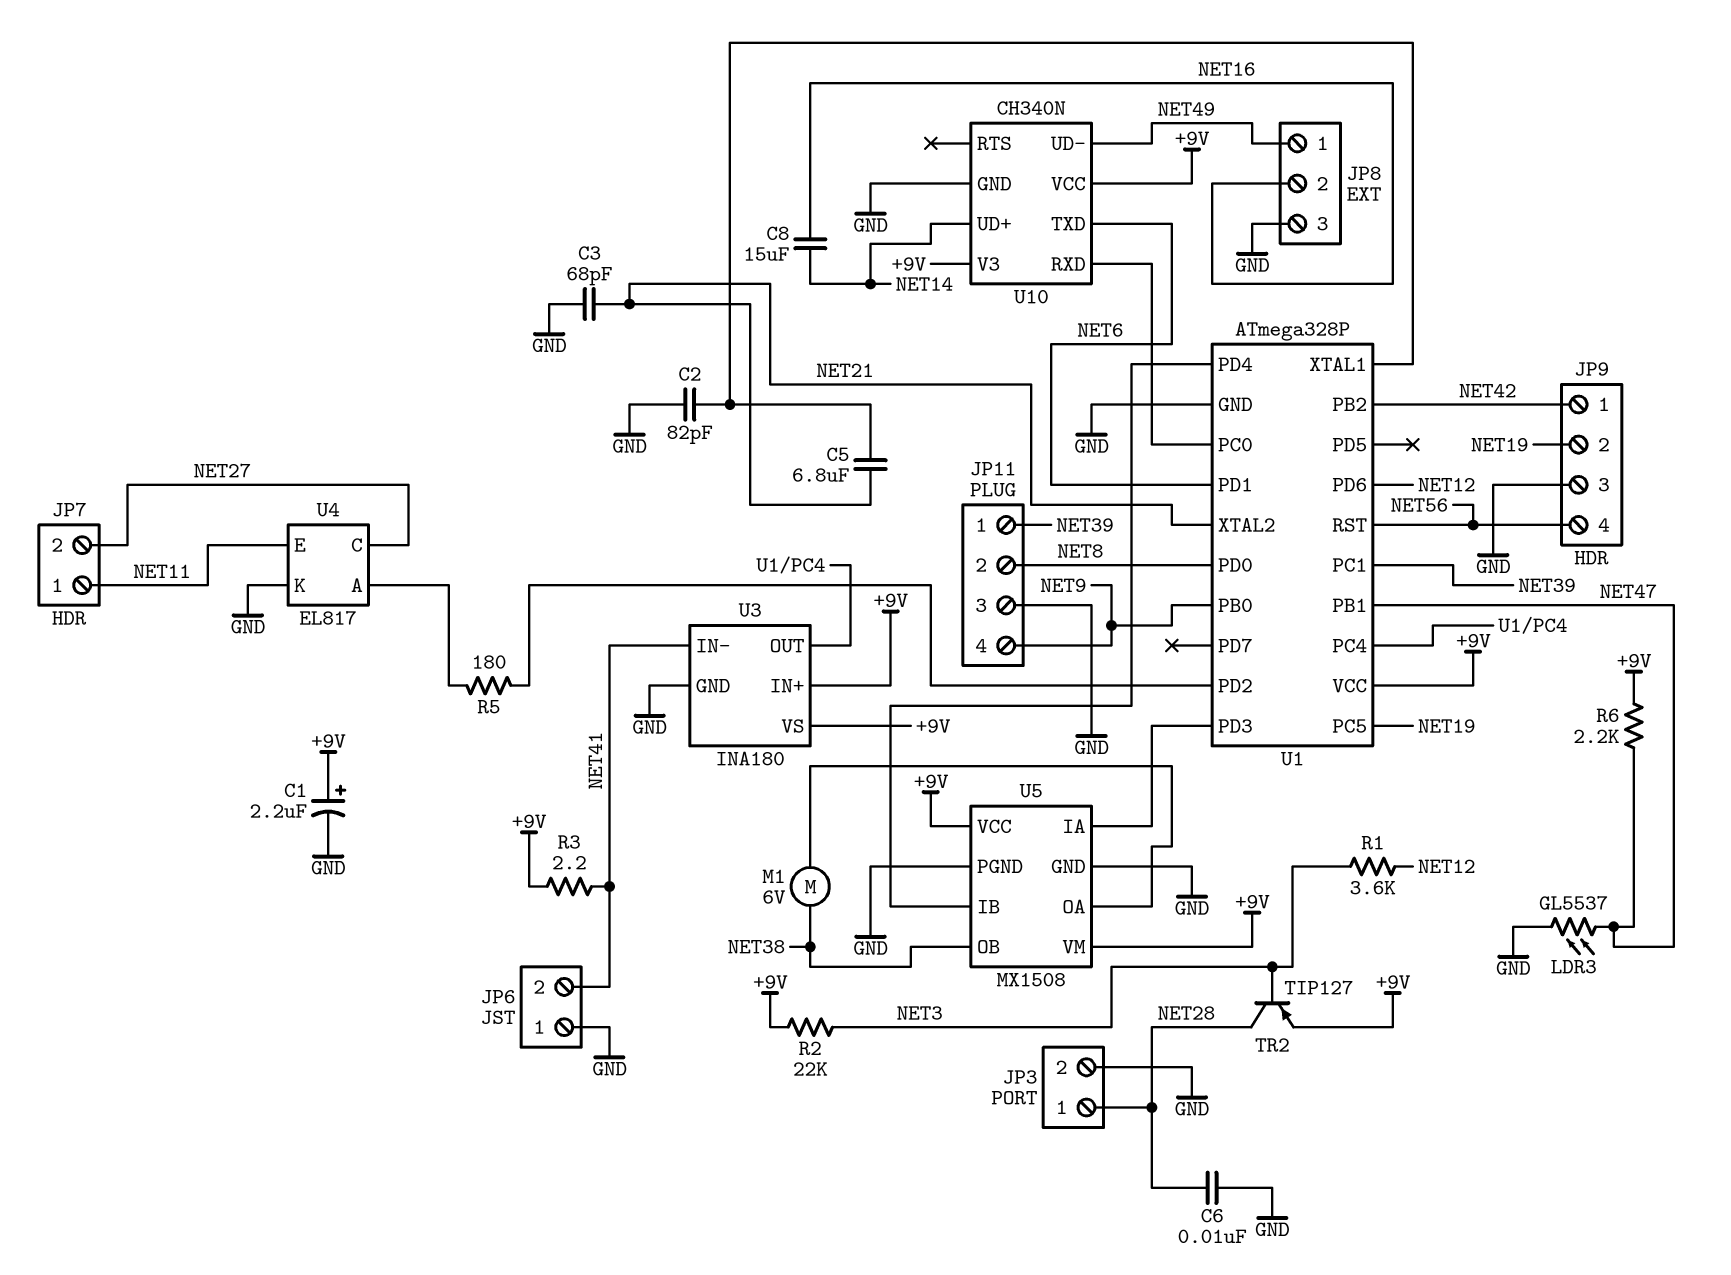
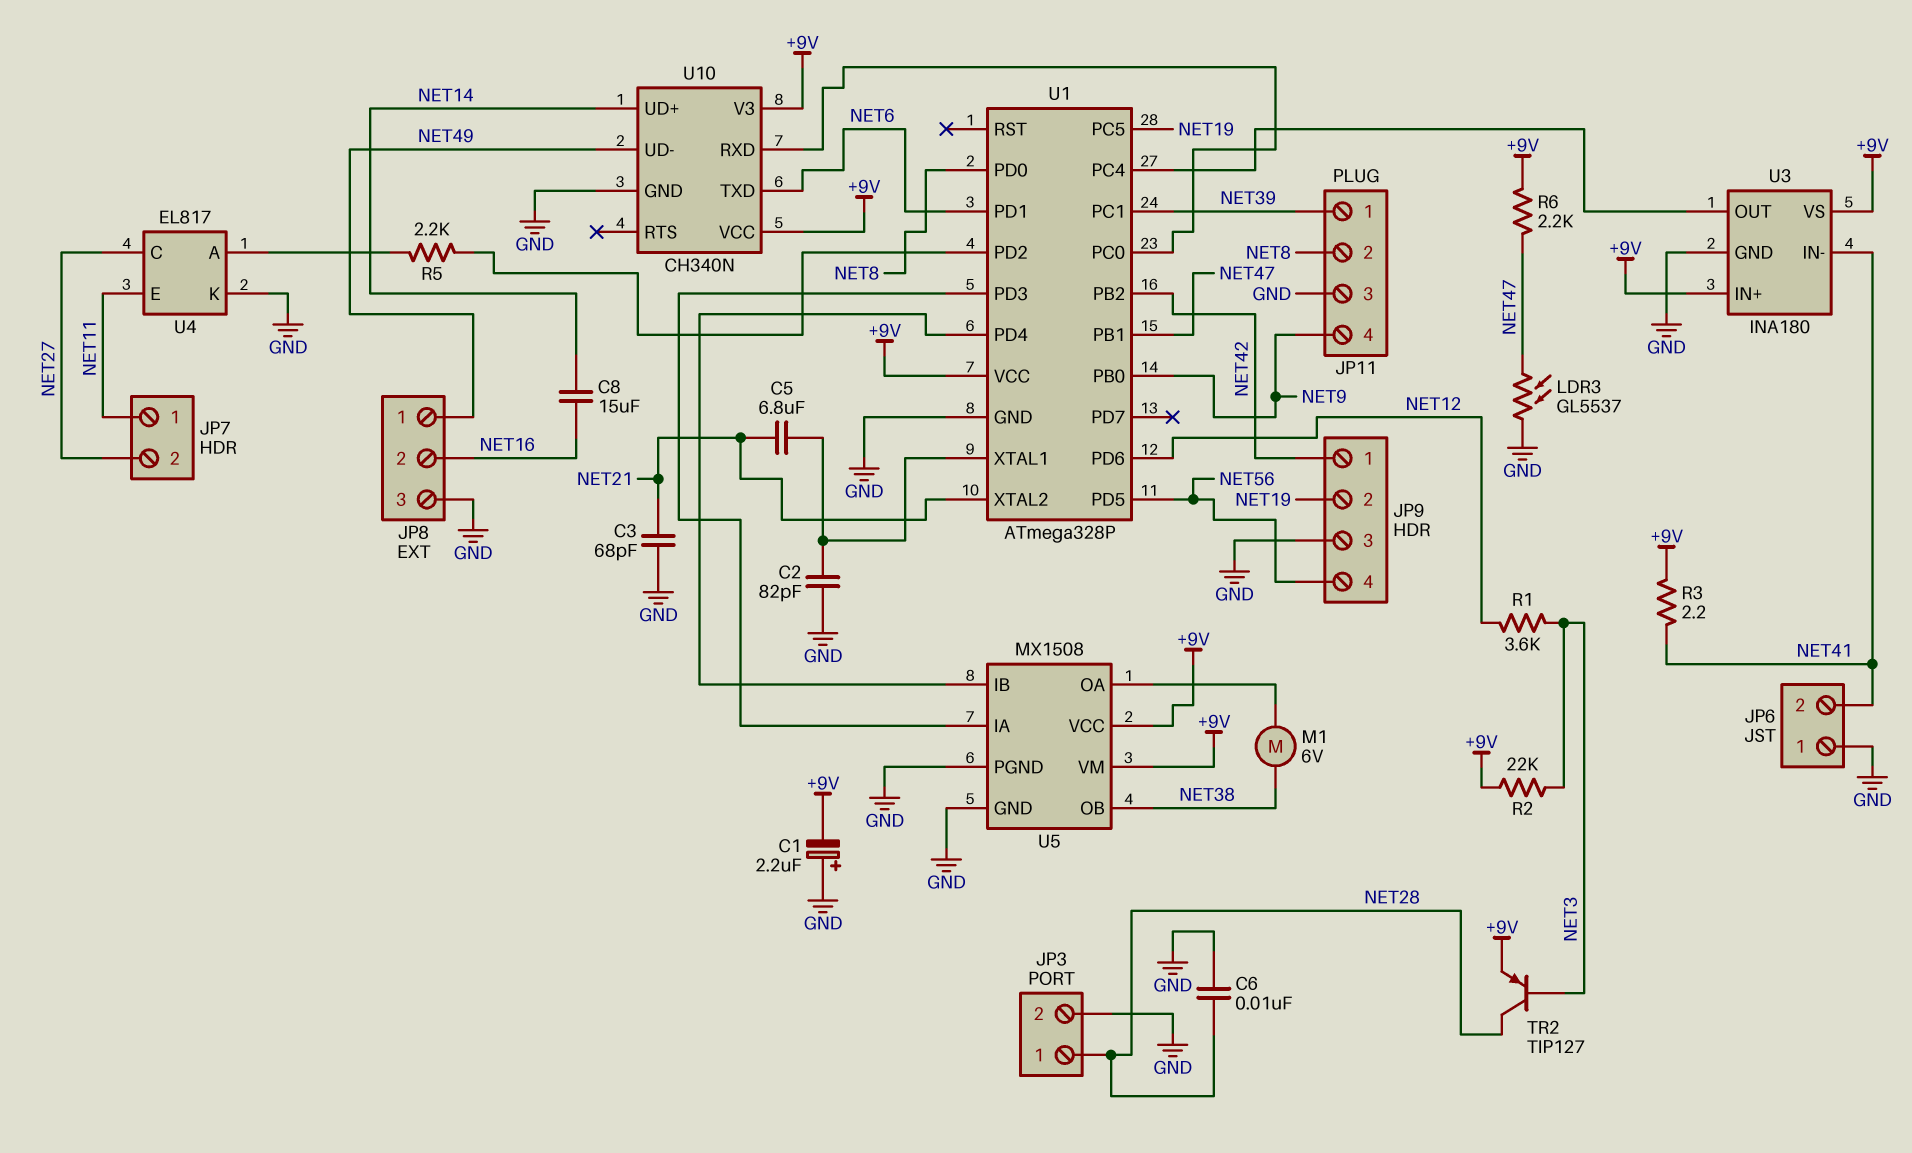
C1: 2.2uF (plus +9V, minus GND) -> 2.2uF (plus GND, minus +9V)
R5: 180 (U1/PD2, U4/A) -> 2.2k (U1/PD2, U4/A)
U1 pin PD5: none -> NET56
U1 pin RST: NET56 -> none

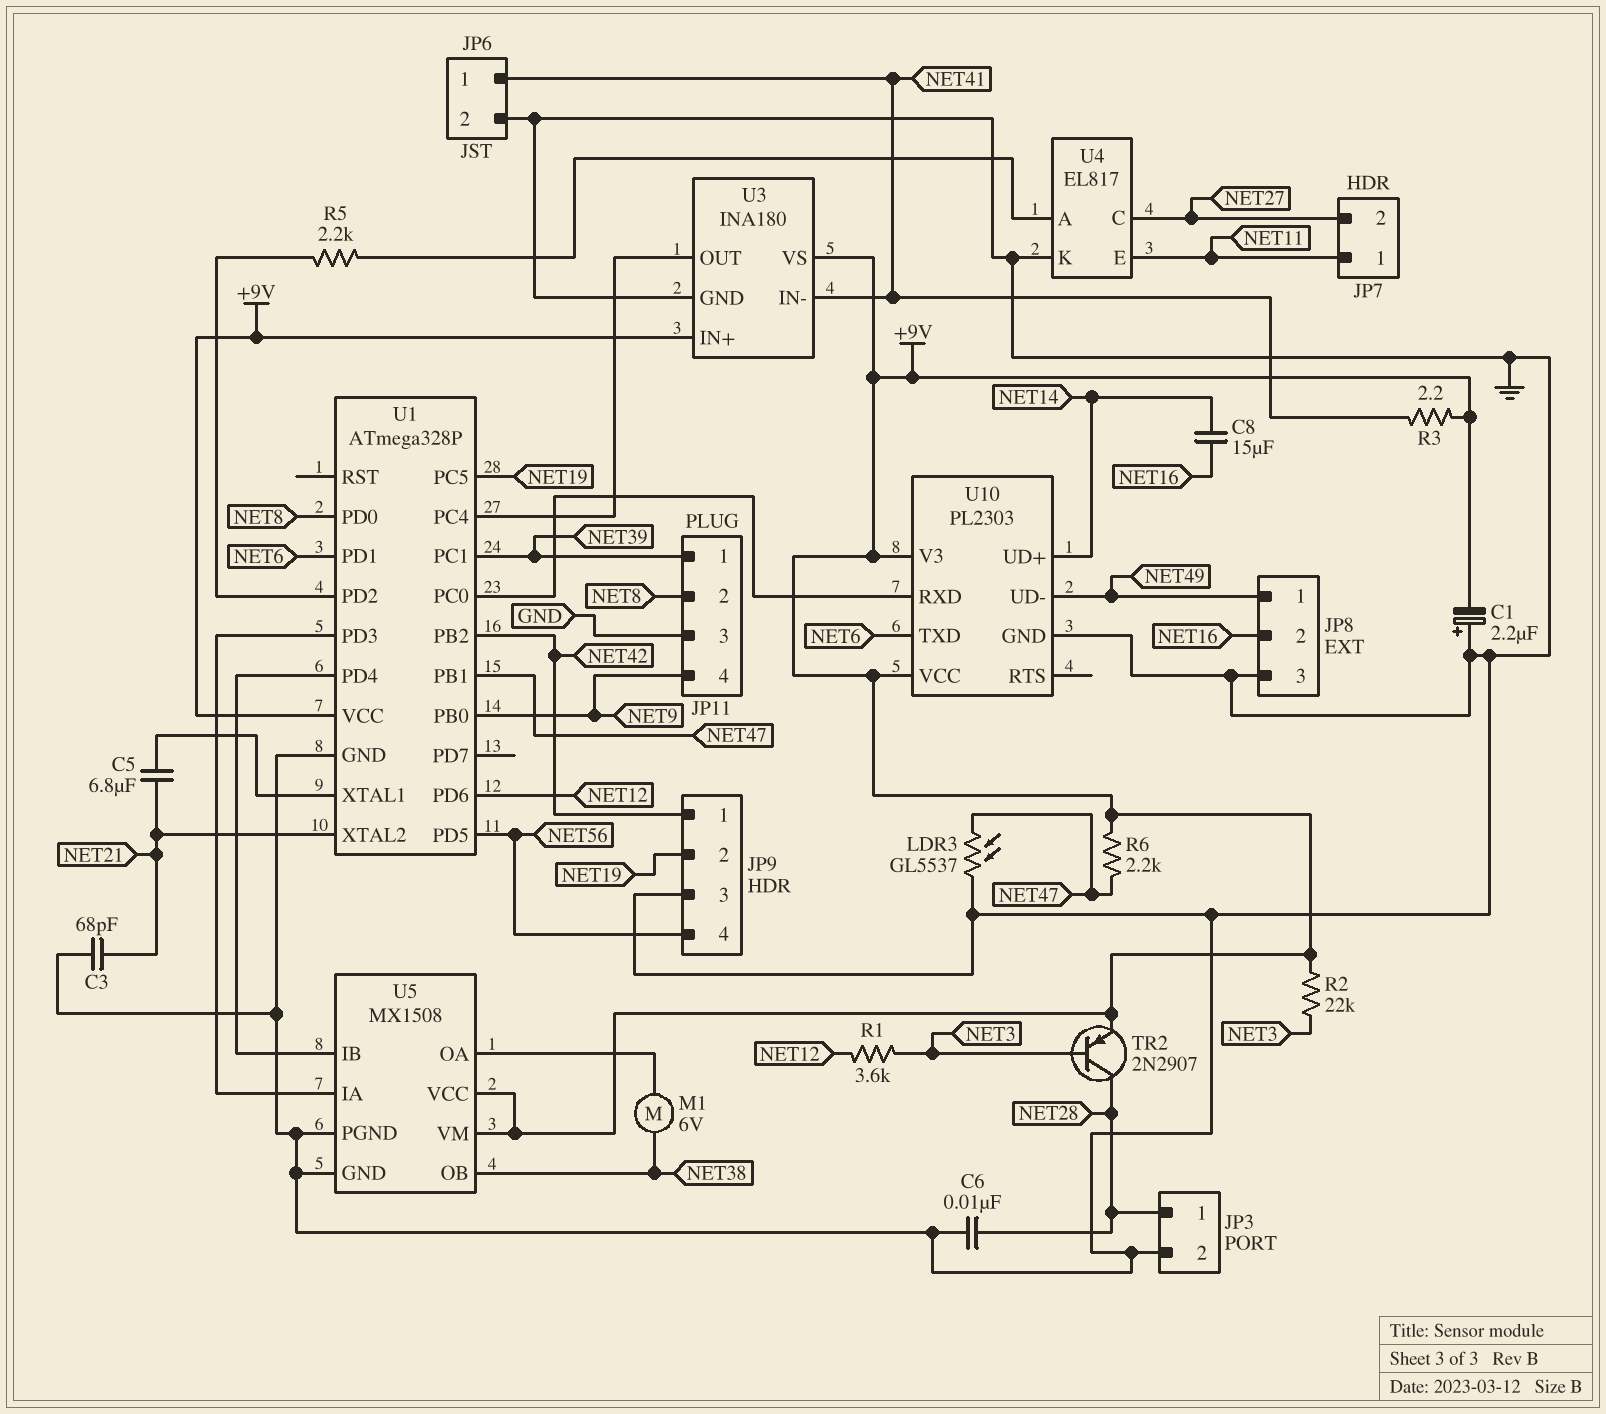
C2: 82pF (GND, U1/XTAL1) -> none
JP6 pin 1: GND -> NET41
JP6 pin 2: NET41 -> GND
TR2: PNP TIP127 (B NET3, C NET28, E +9V) -> PNP 2N2907 (B NET3, C NET28, E +9V)
U10: CH340N -> PL2303

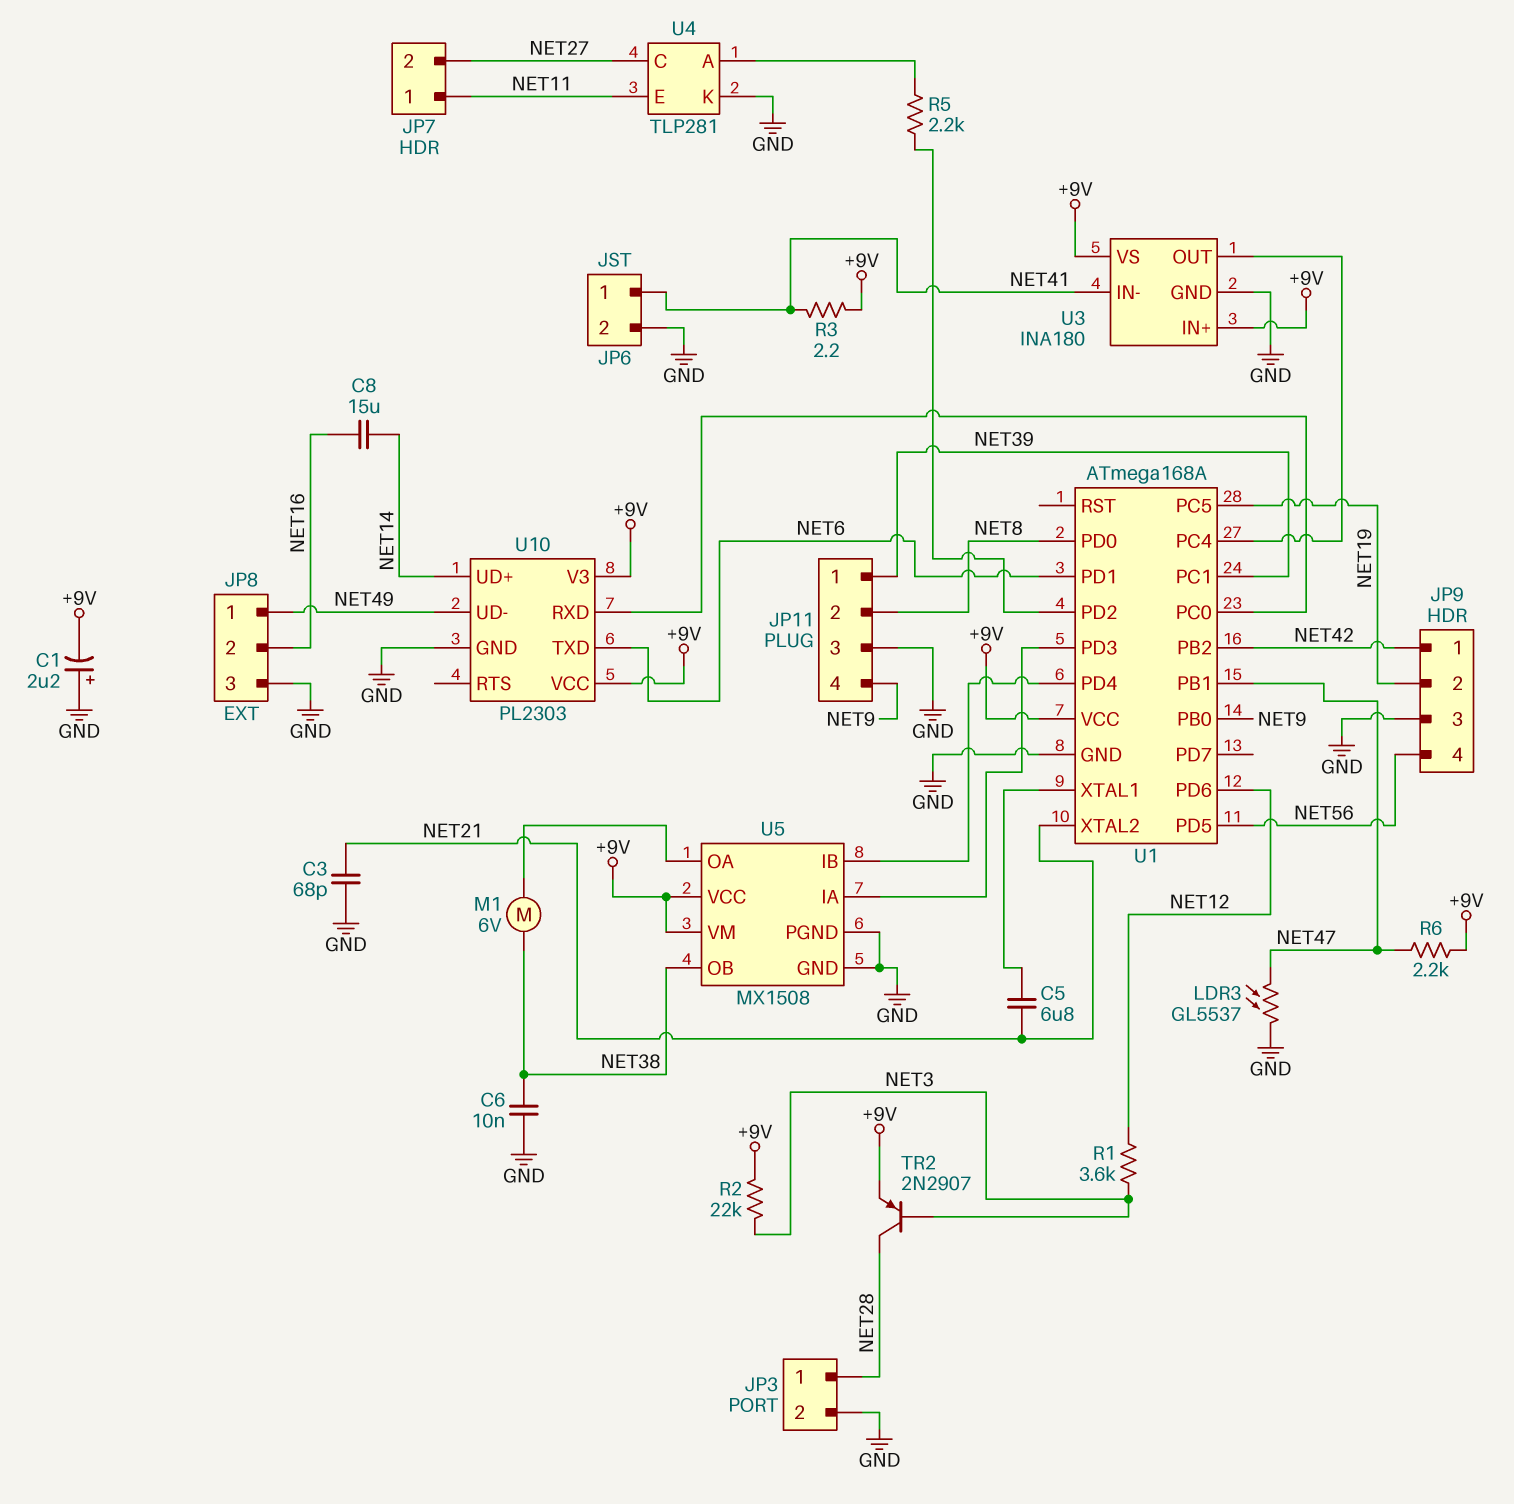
C6: 10nF (GND, NET28) -> 10nF (GND, NET38)
U1: ATmega328P -> ATmega168A
U4: EL817 -> TLP281

